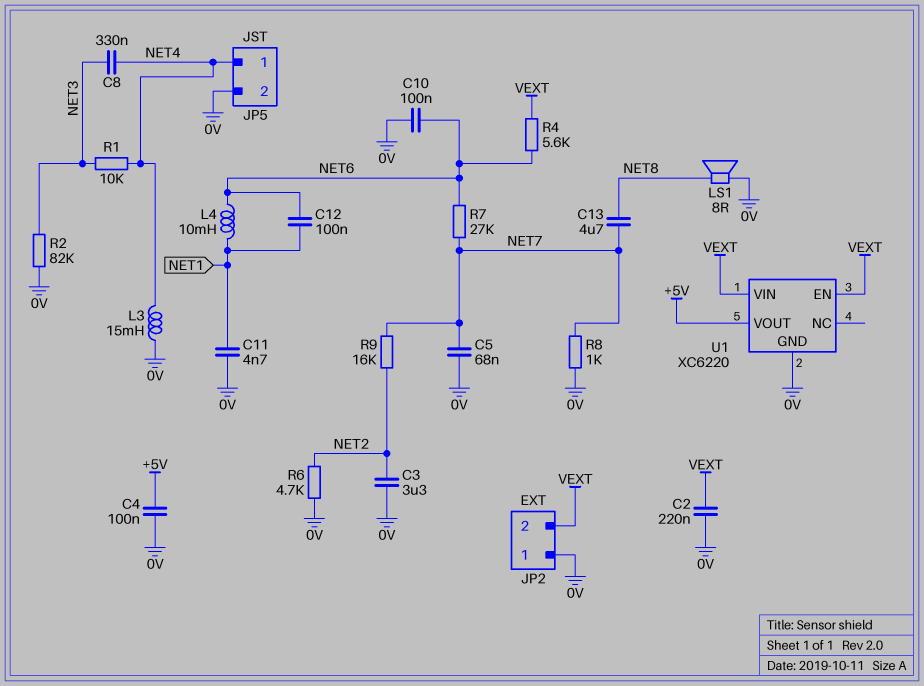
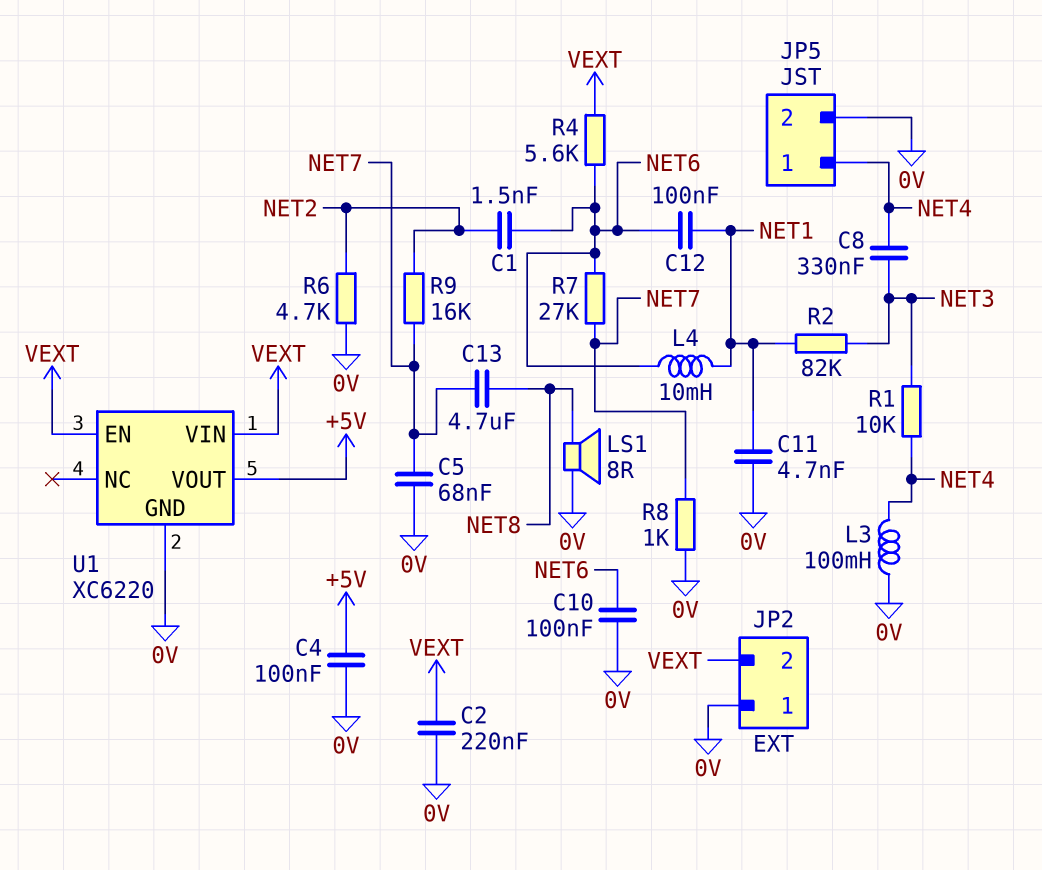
C1: none -> 1.5nF (NET2, NET6)
C3: 3.3uF (0V, NET2) -> none
L3: 15mH (0V, NET4) -> 100mH (0V, NET4)
R2: 82k (0V, NET3) -> 82k (NET1, NET3)

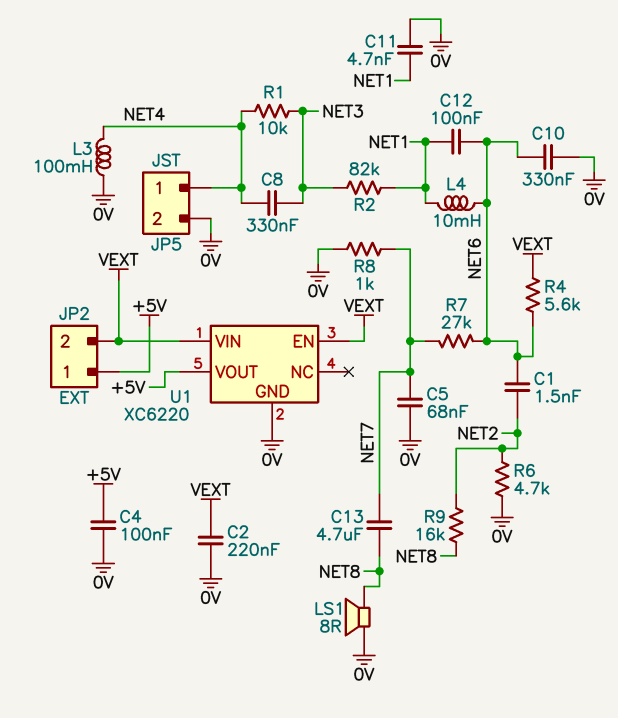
C10: 100nF (0V, NET6) -> 330nF (0V, NET6)
JP2 pin 1: 0V -> +5V
R9: 16k (NET2, NET7) -> 16k (NET2, NET8)

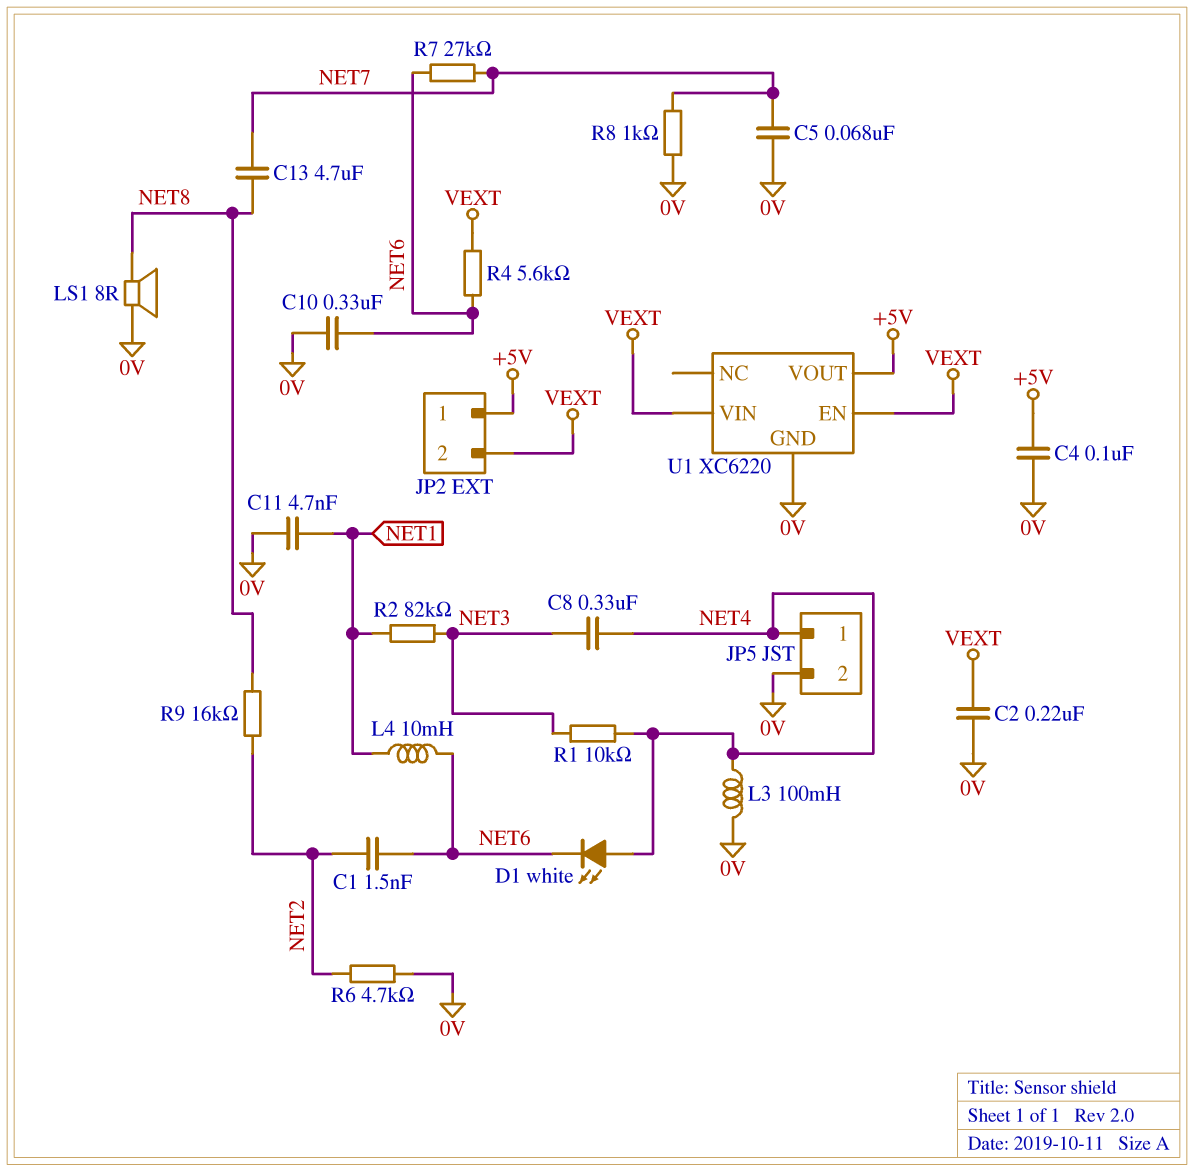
C12: 100nF (NET1, NET6) -> none
D1: none -> LED white (A NET4, K NET6)

